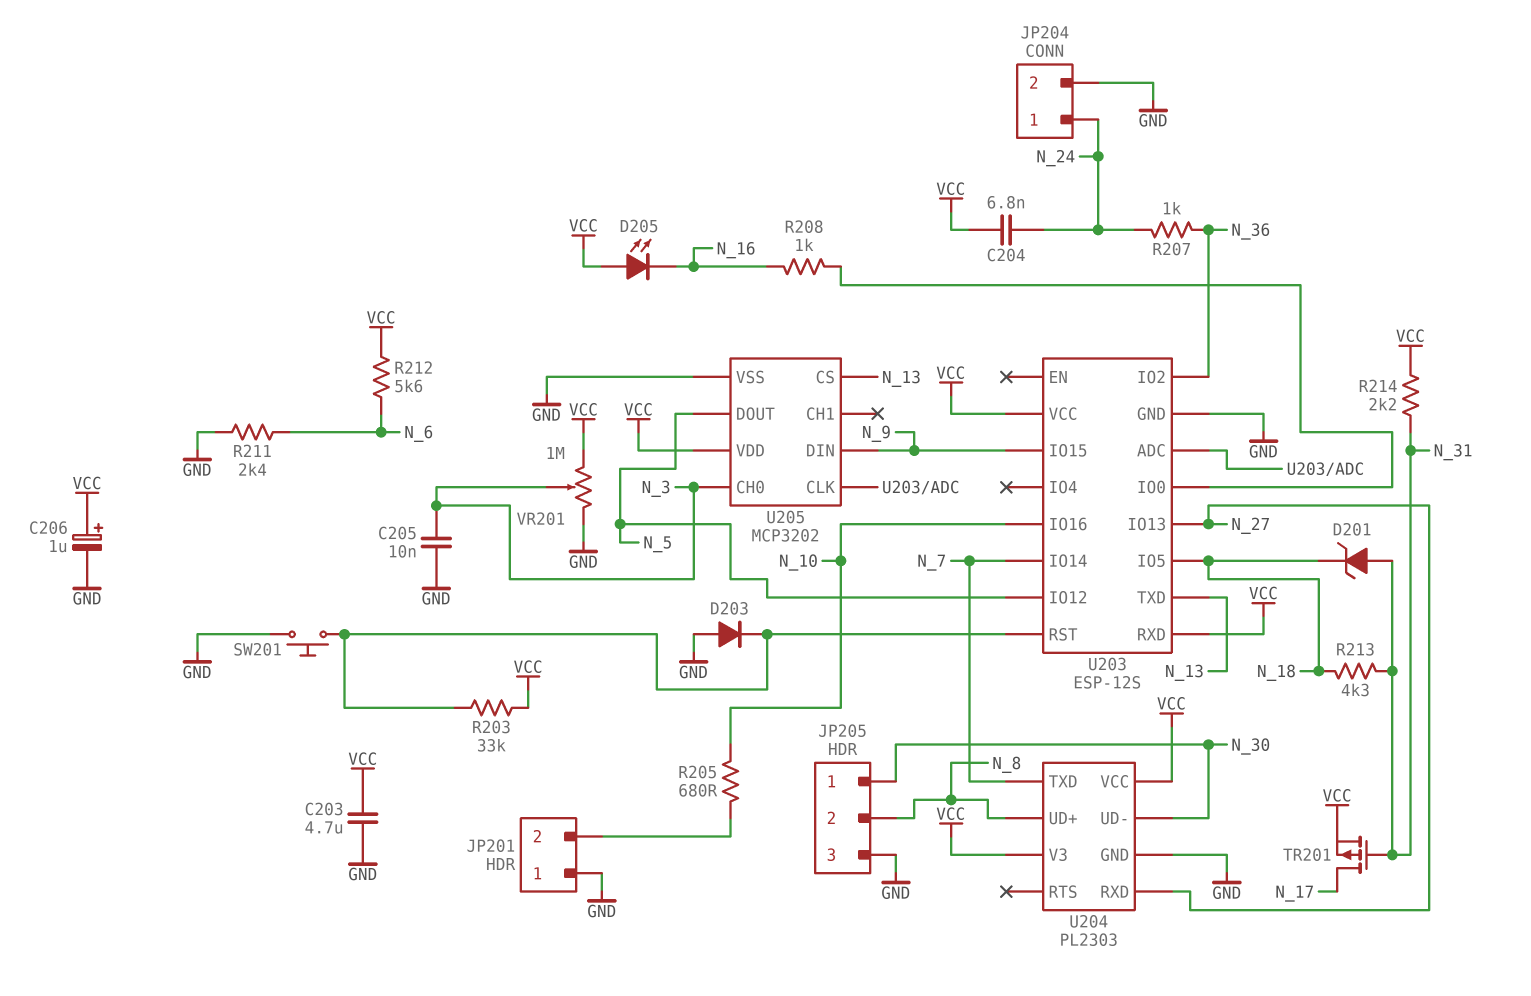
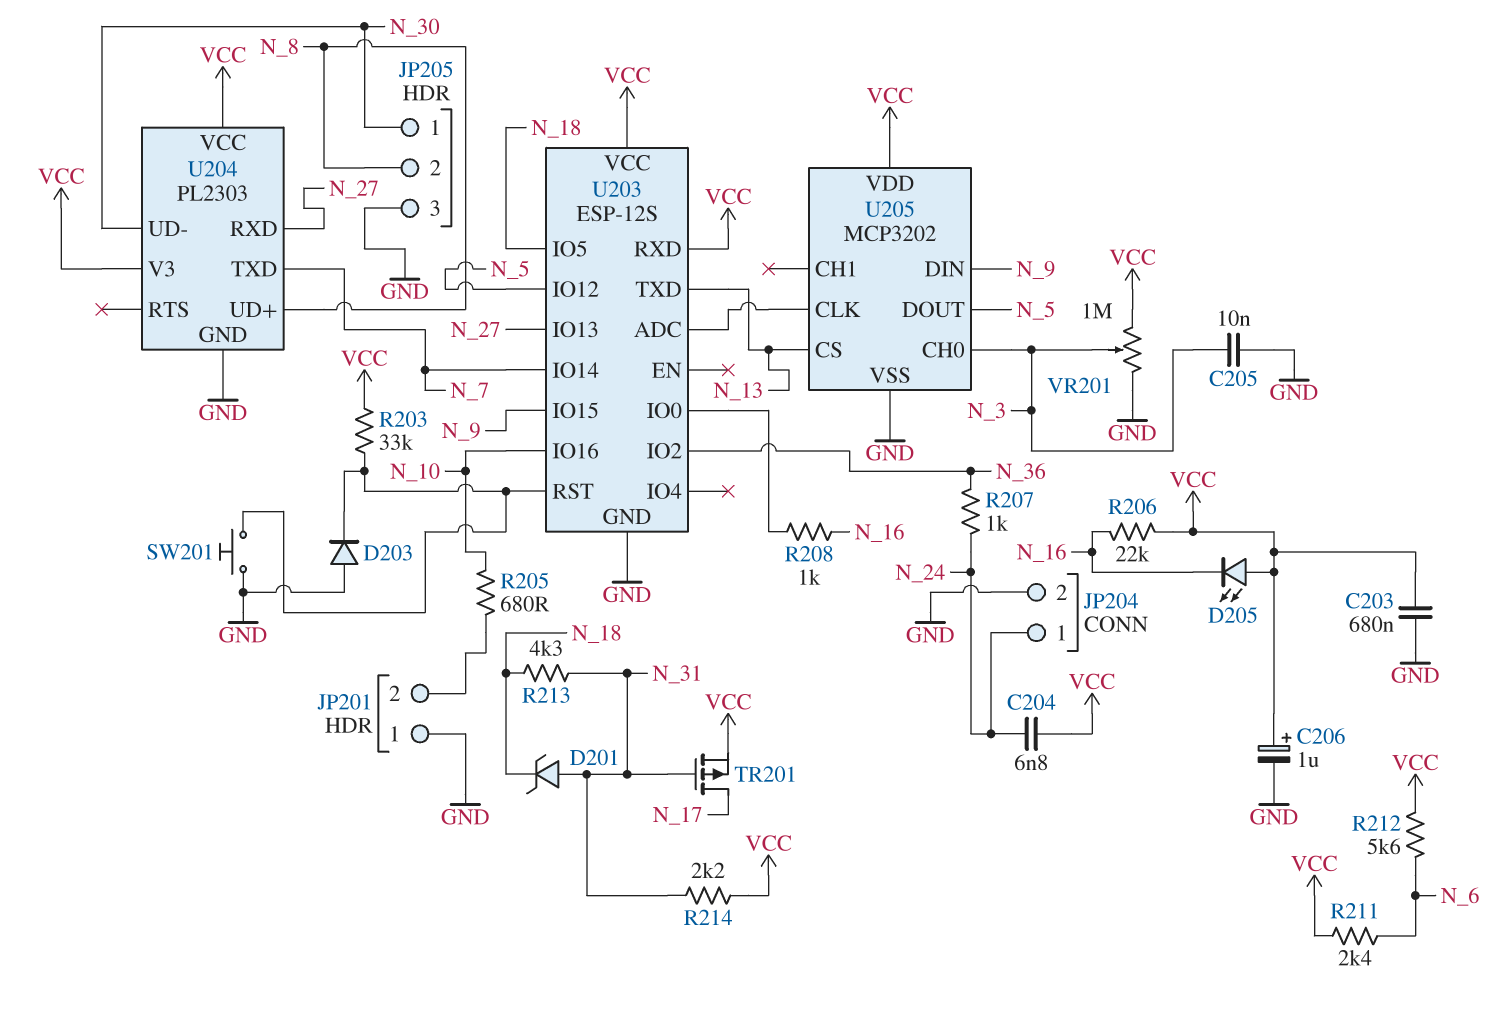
C203: 4.7uF (GND, VCC) -> 680nF (GND, VCC)
R206: none -> 22k (N_16, VCC)
R211: 2.4k (GND, N_6) -> 2.4k (N_6, VCC)

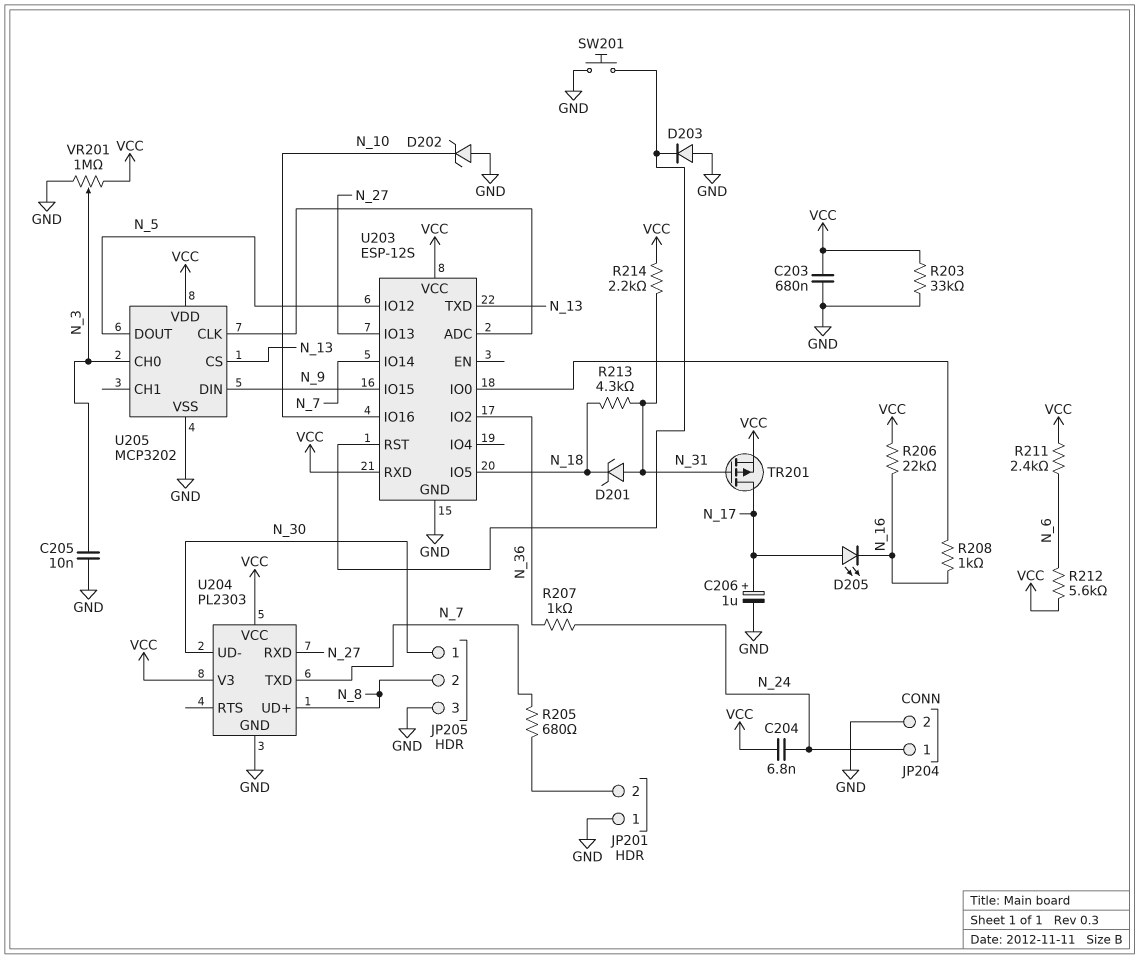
C206: 1uF (plus VCC, minus GND) -> 1uF (plus N_17, minus GND)
D202: none -> zener (A GND, K N_10)
D205: LED (A VCC, K N_16) -> LED (A N_17, K N_16)
R203: 33k (U203/RST, VCC) -> 33k (GND, VCC)
R205: 680 (JP201/2, N_10) -> 680 (JP201/2, N_7)

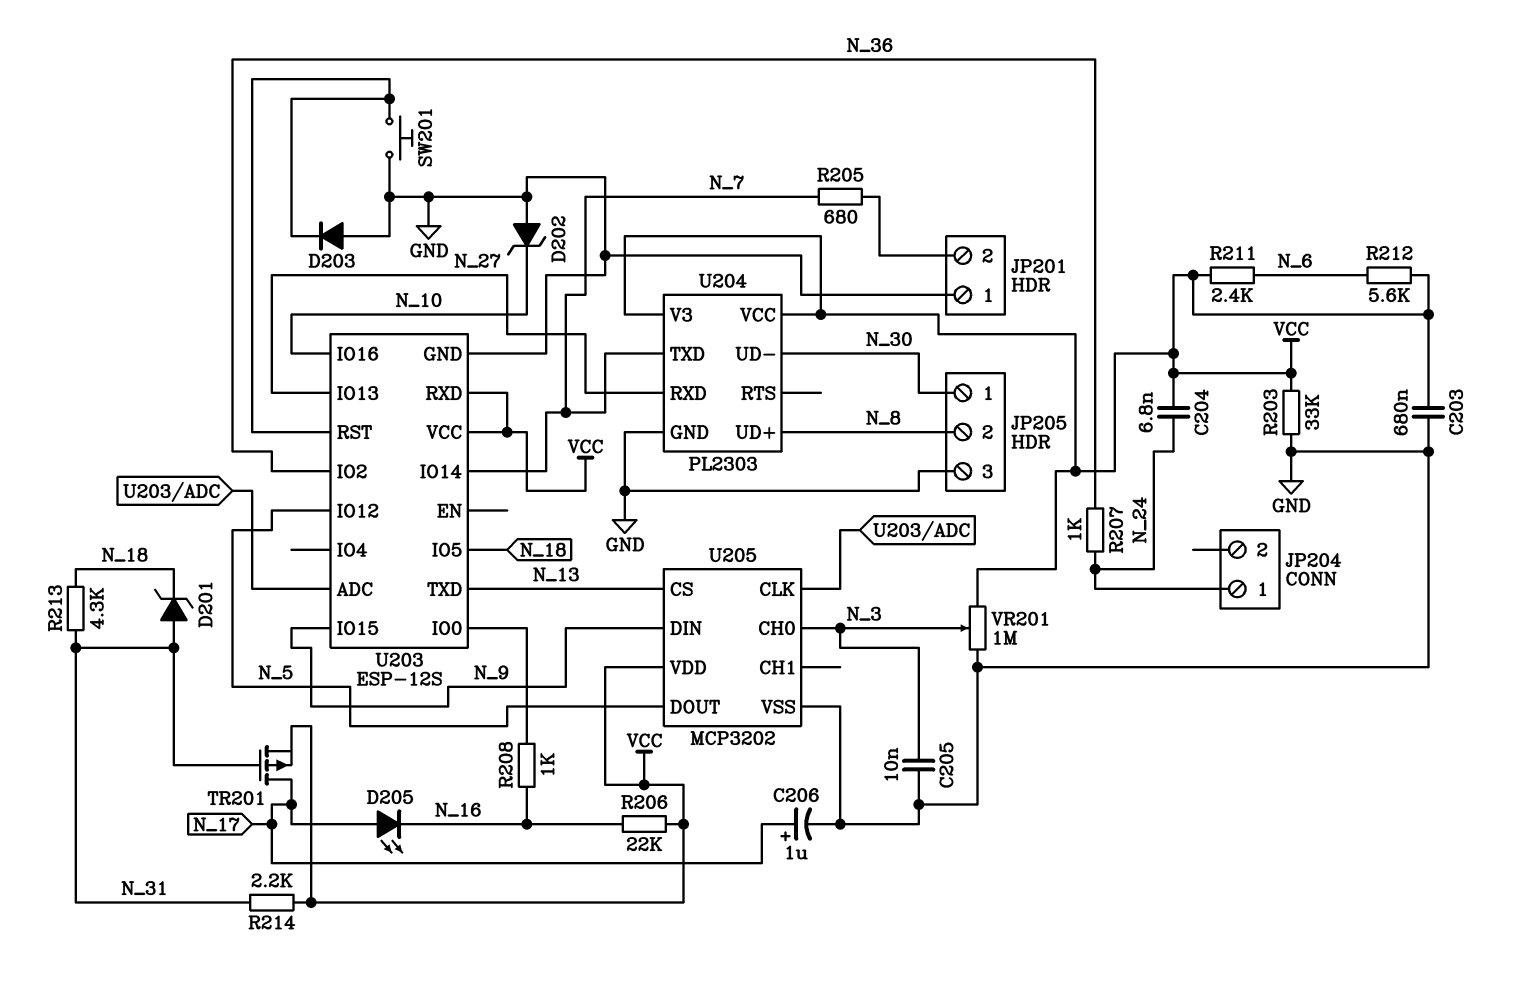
JP204 pin 2: GND -> none

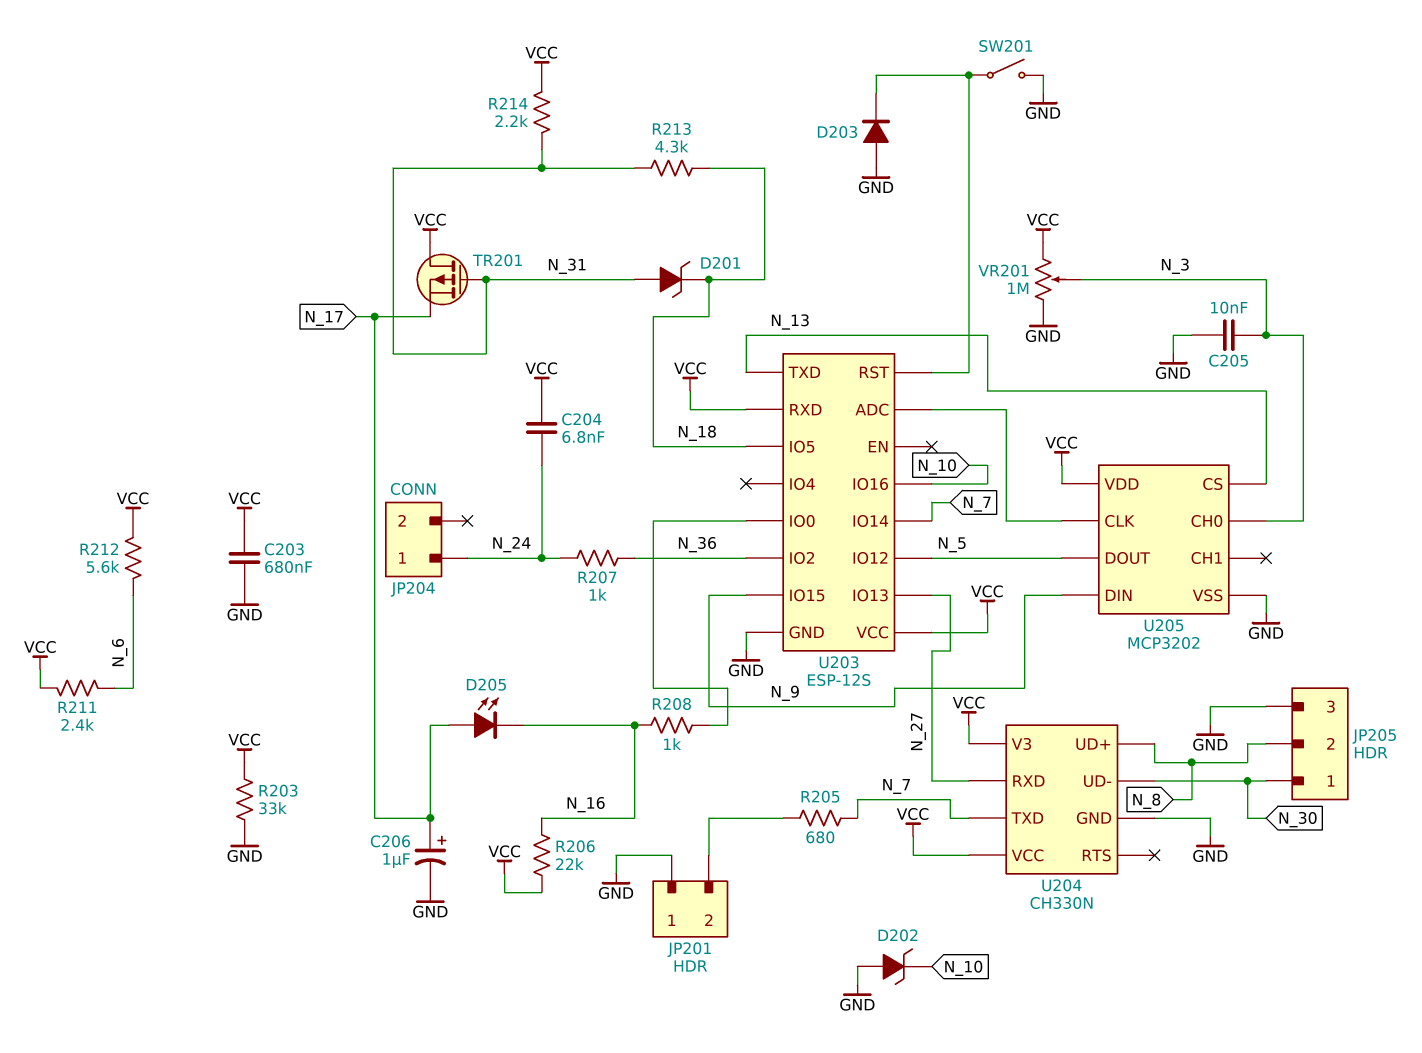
SW201: button (GND, U203/RST) -> switch (GND, U203/RST)
TR201: PMOS (G N_31, D N_17, S VCC) -> PMOS (G N_31, D VCC, S N_17)
U204: PL2303 -> CH330N

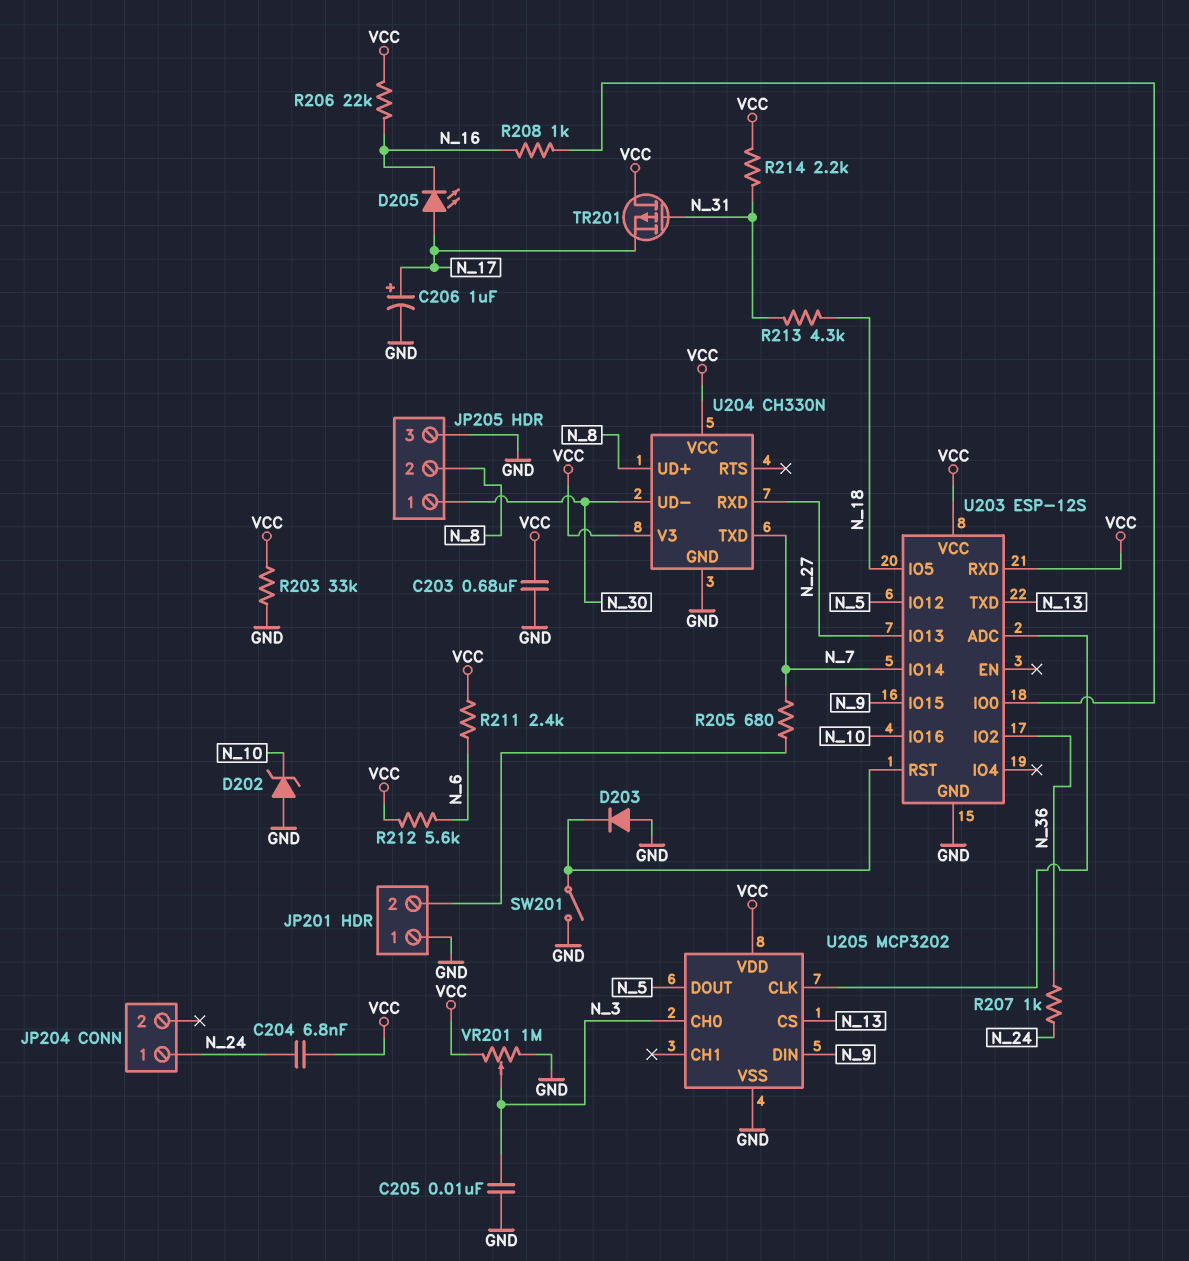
D201: zener (A N_31, K N_18) -> none

